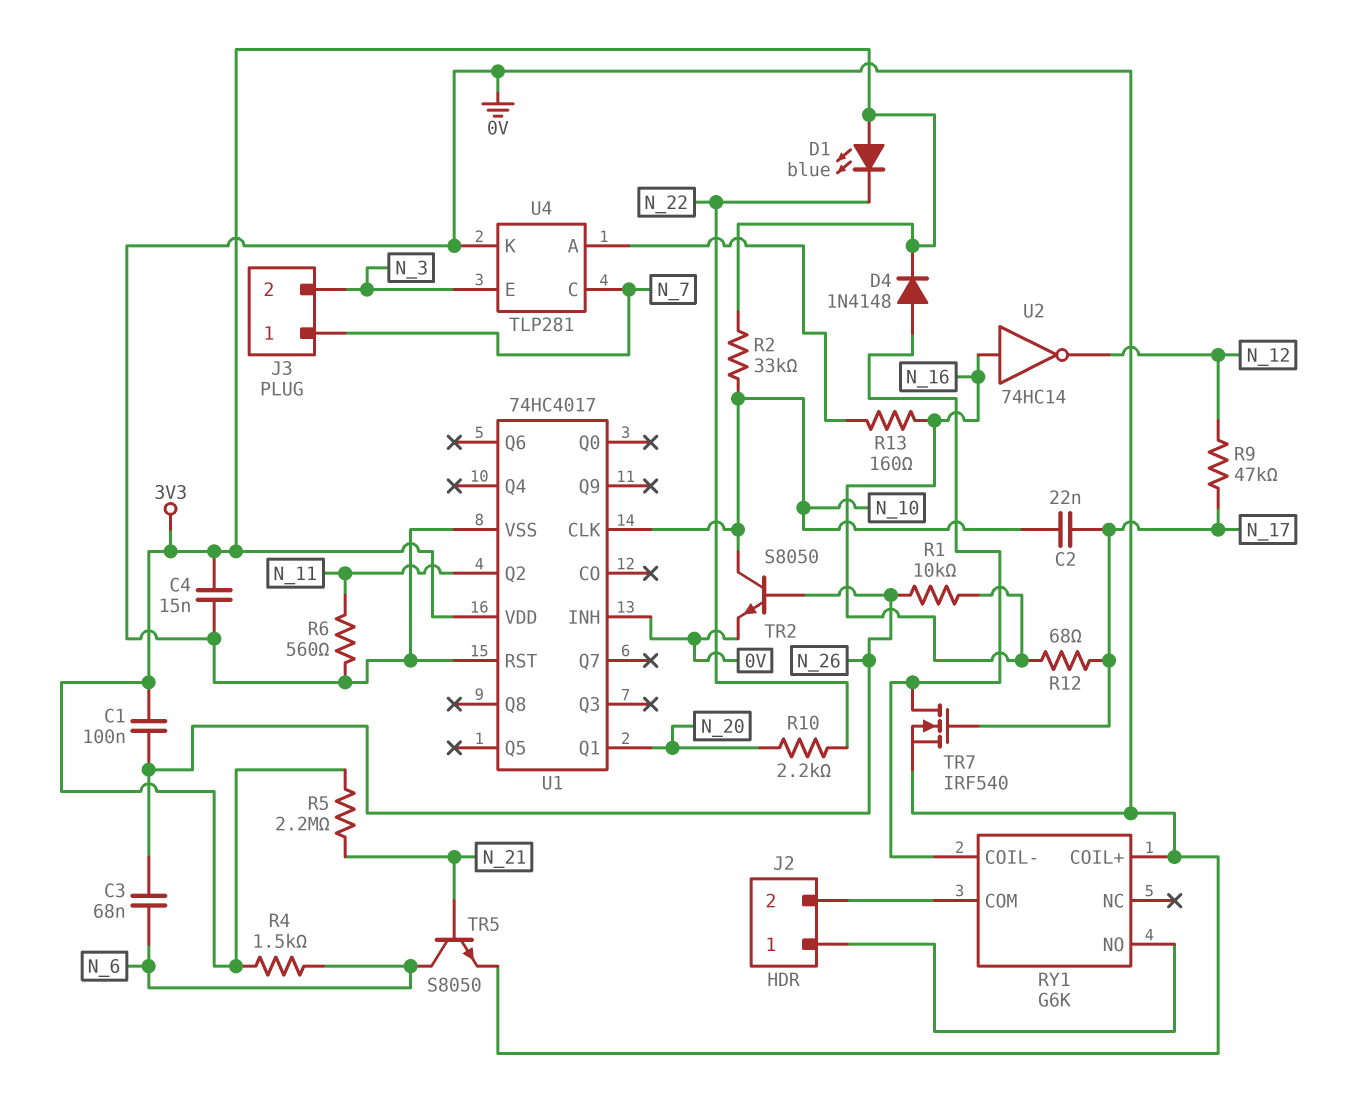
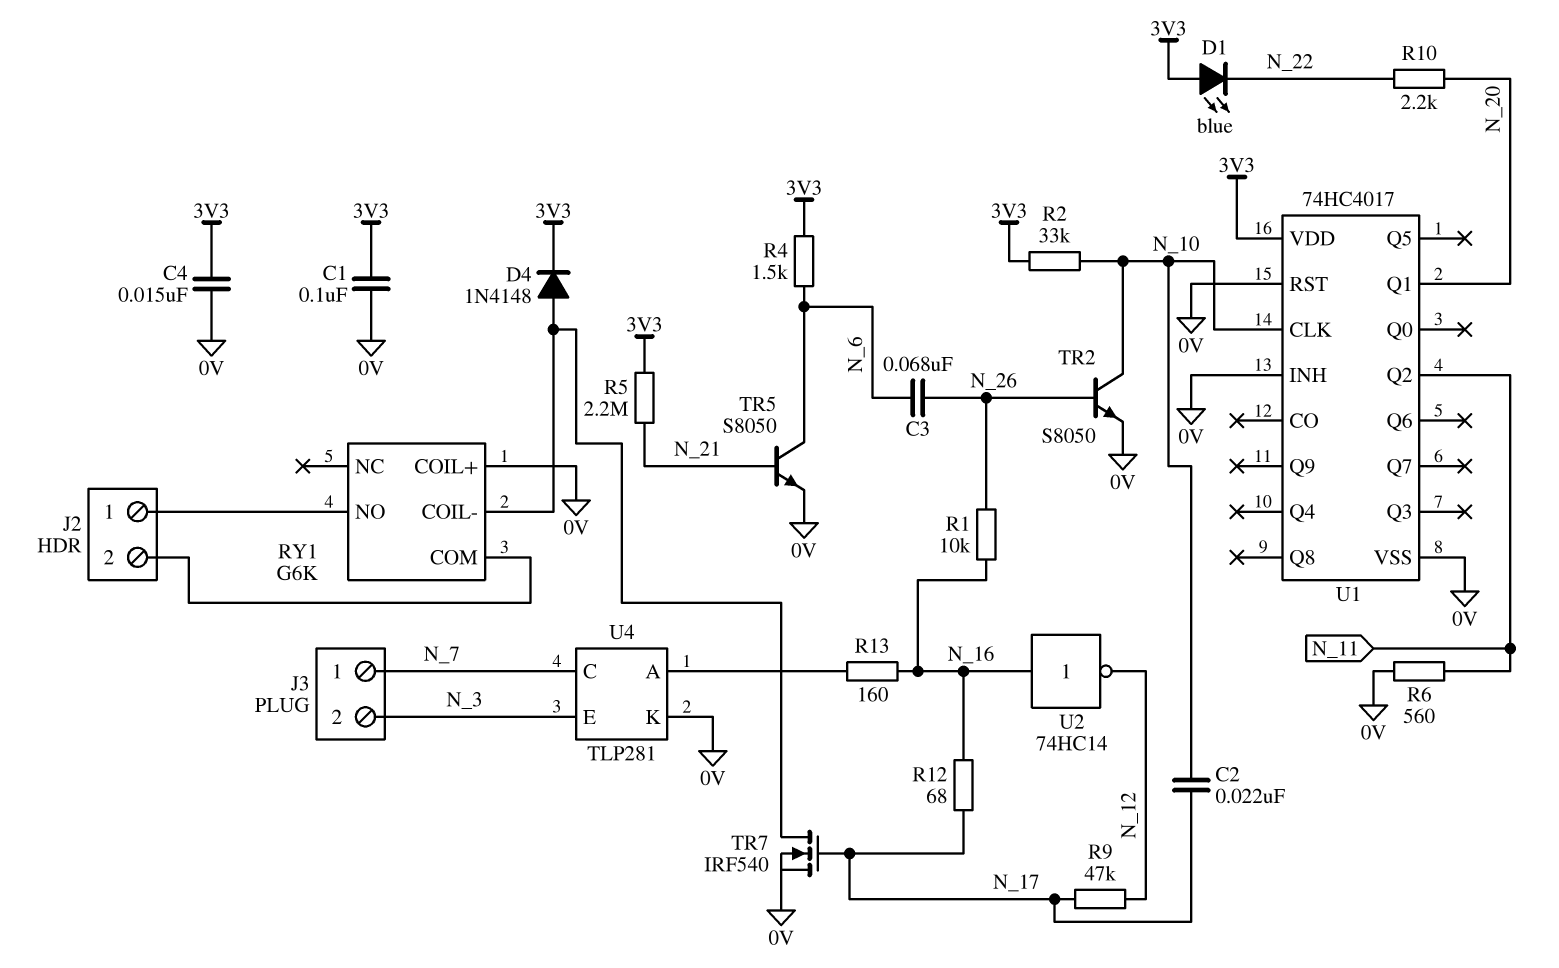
C1: 100nF (3V3, N_26) -> 100nF (0V, 3V3)

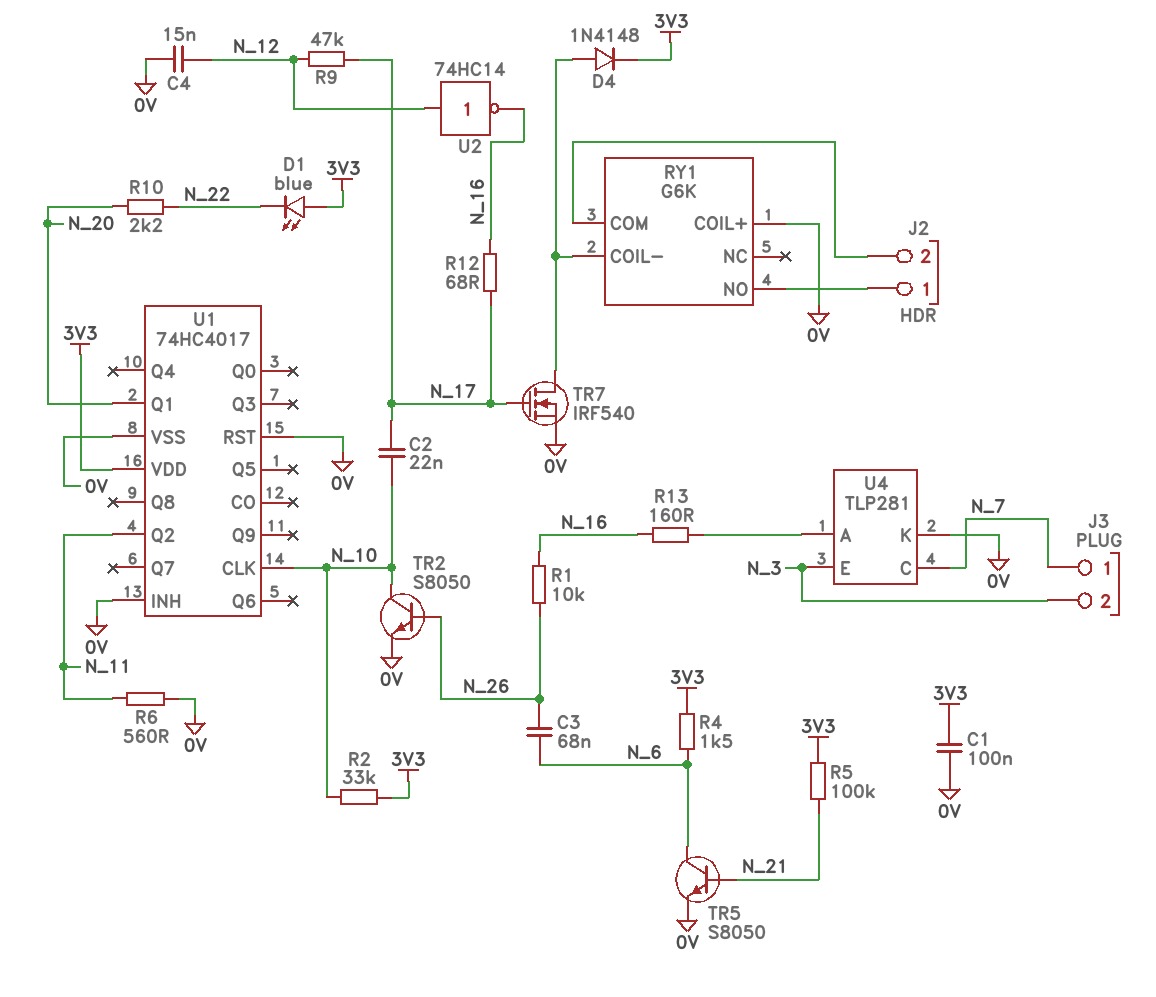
C4: 15nF (0V, 3V3) -> 15nF (0V, N_12)
R5: 2.2M (3V3, N_21) -> 100k (3V3, N_21)
U2: NOT 74HC14 (in N_16, out N_12) -> NOT 74HC14 (in N_12, out N_16)

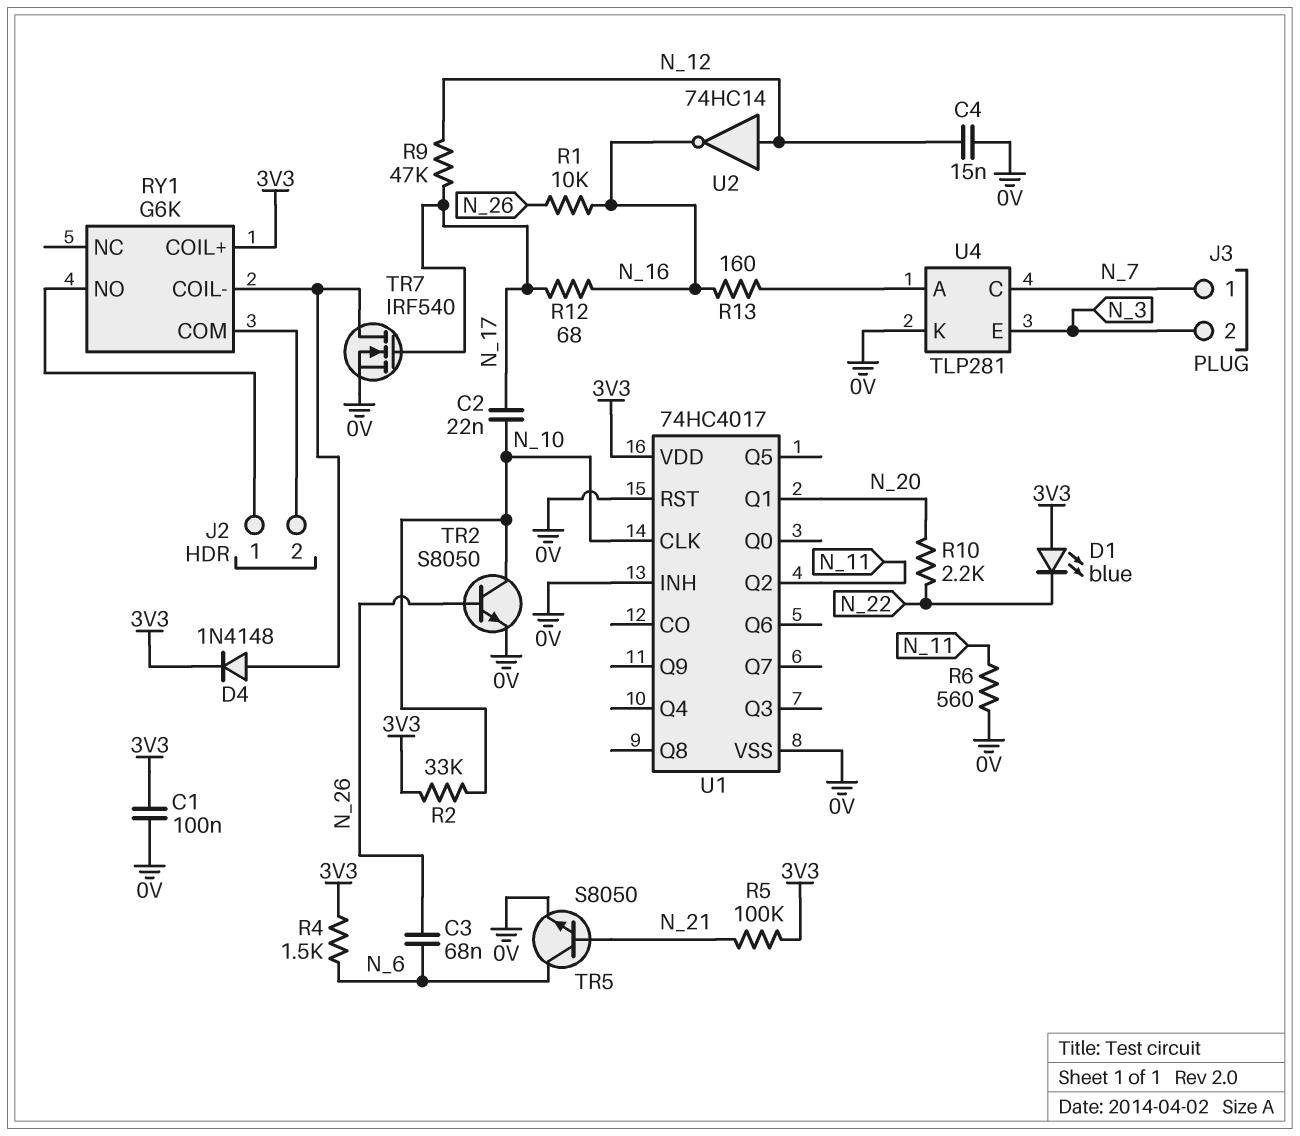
RY1 pin COIL+: 0V -> 3V3

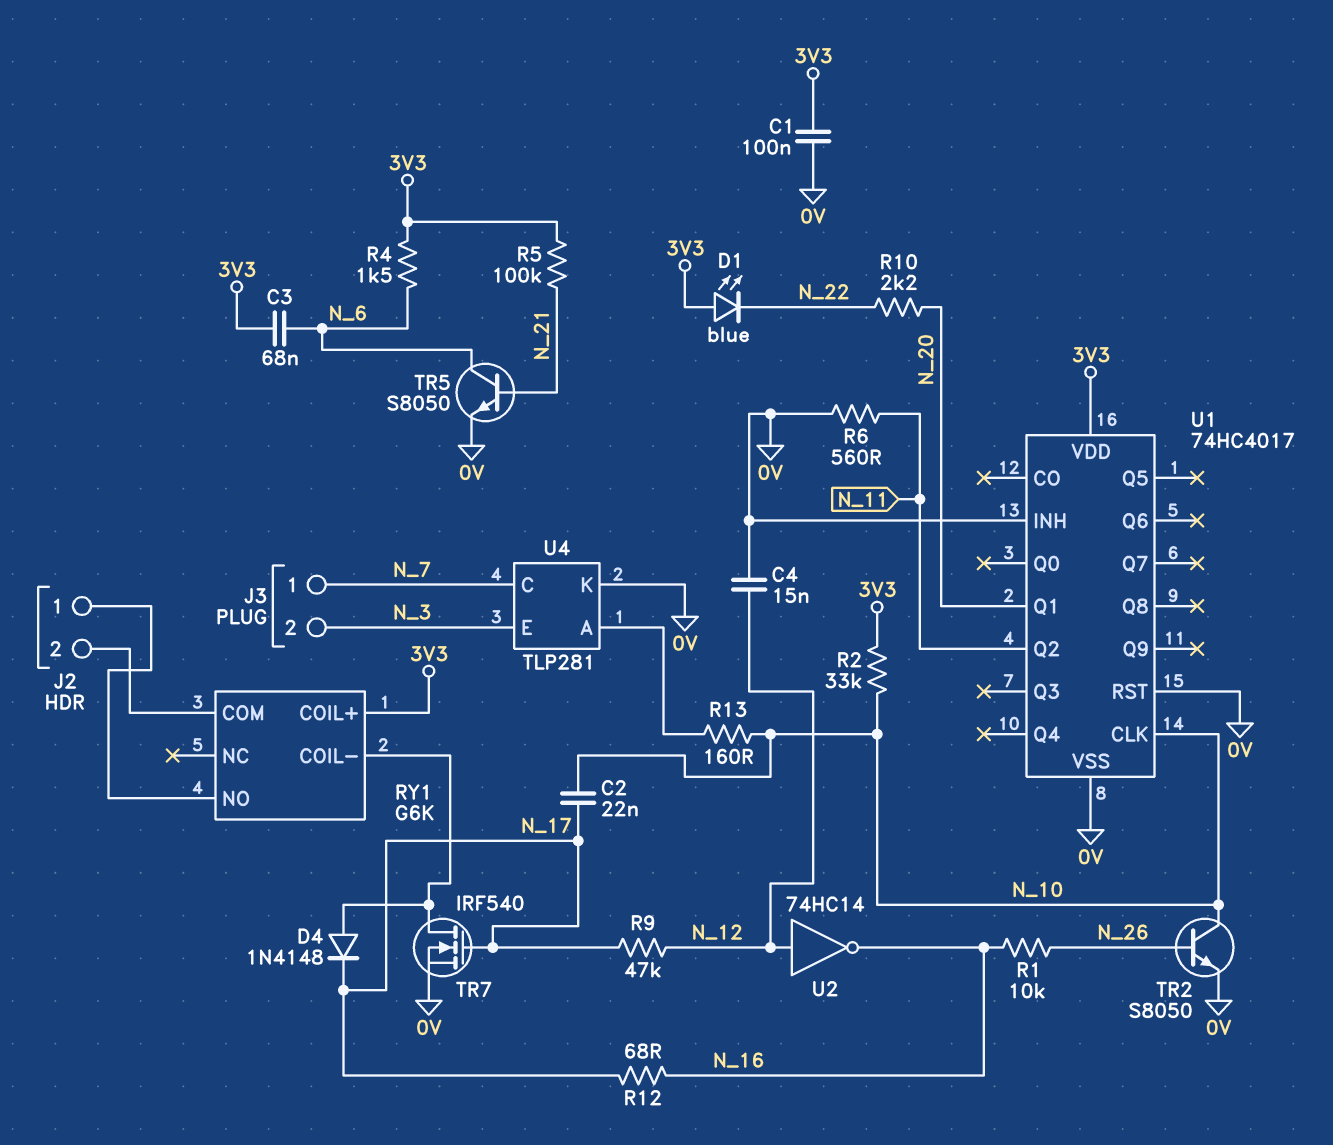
C3: 68nF (N_6, N_26) -> 68nF (3V3, N_6)
D4: diode 1N4148 (A RY1/COIL-, K 3V3) -> diode 1N4148 (A RY1/COIL-, K N_17)
R13: 160 (N_16, U4/A) -> 160 (N_10, U4/A)

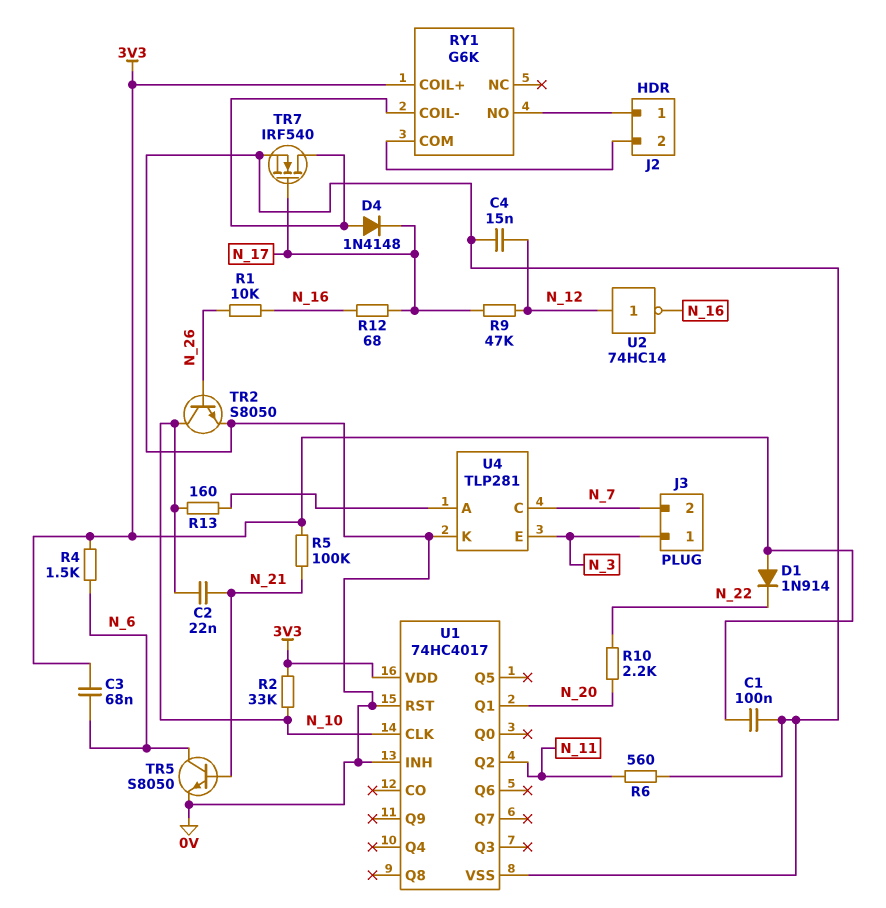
C2: 22nF (N_10, N_17) -> 22nF (N_10, N_21)
D1: LED blue (A 3V3, K N_22) -> diode 1N914 (A 3V3, K N_22)
J3 pin 1: N_7 -> N_3
J3 pin 2: N_3 -> N_7

